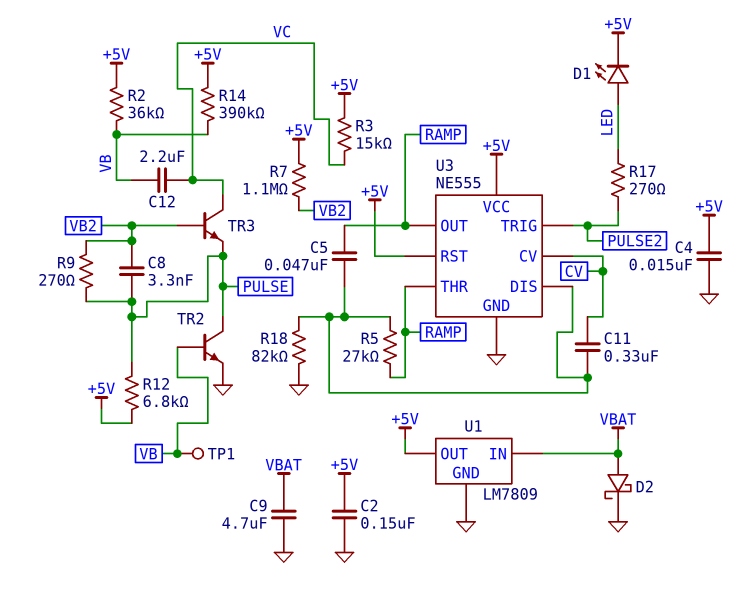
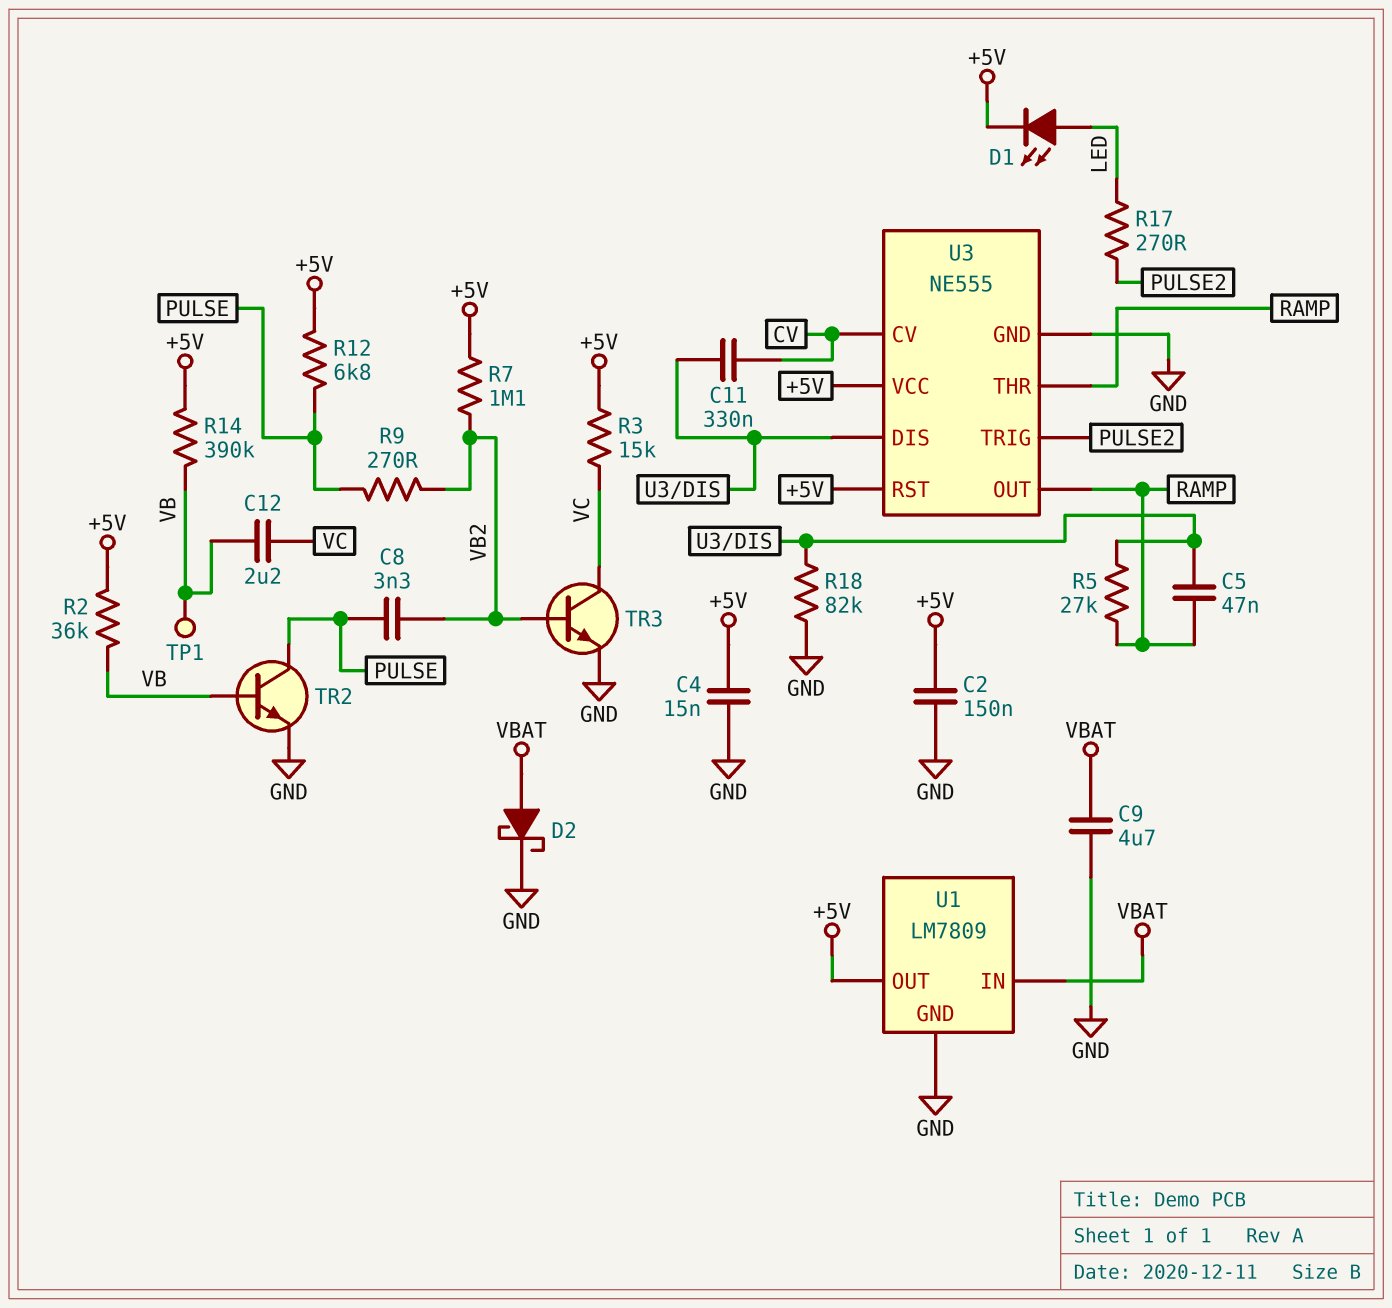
TR3: NPN (B VB2, C VC, E PULSE) -> NPN (B VB2, C VC, E GND)

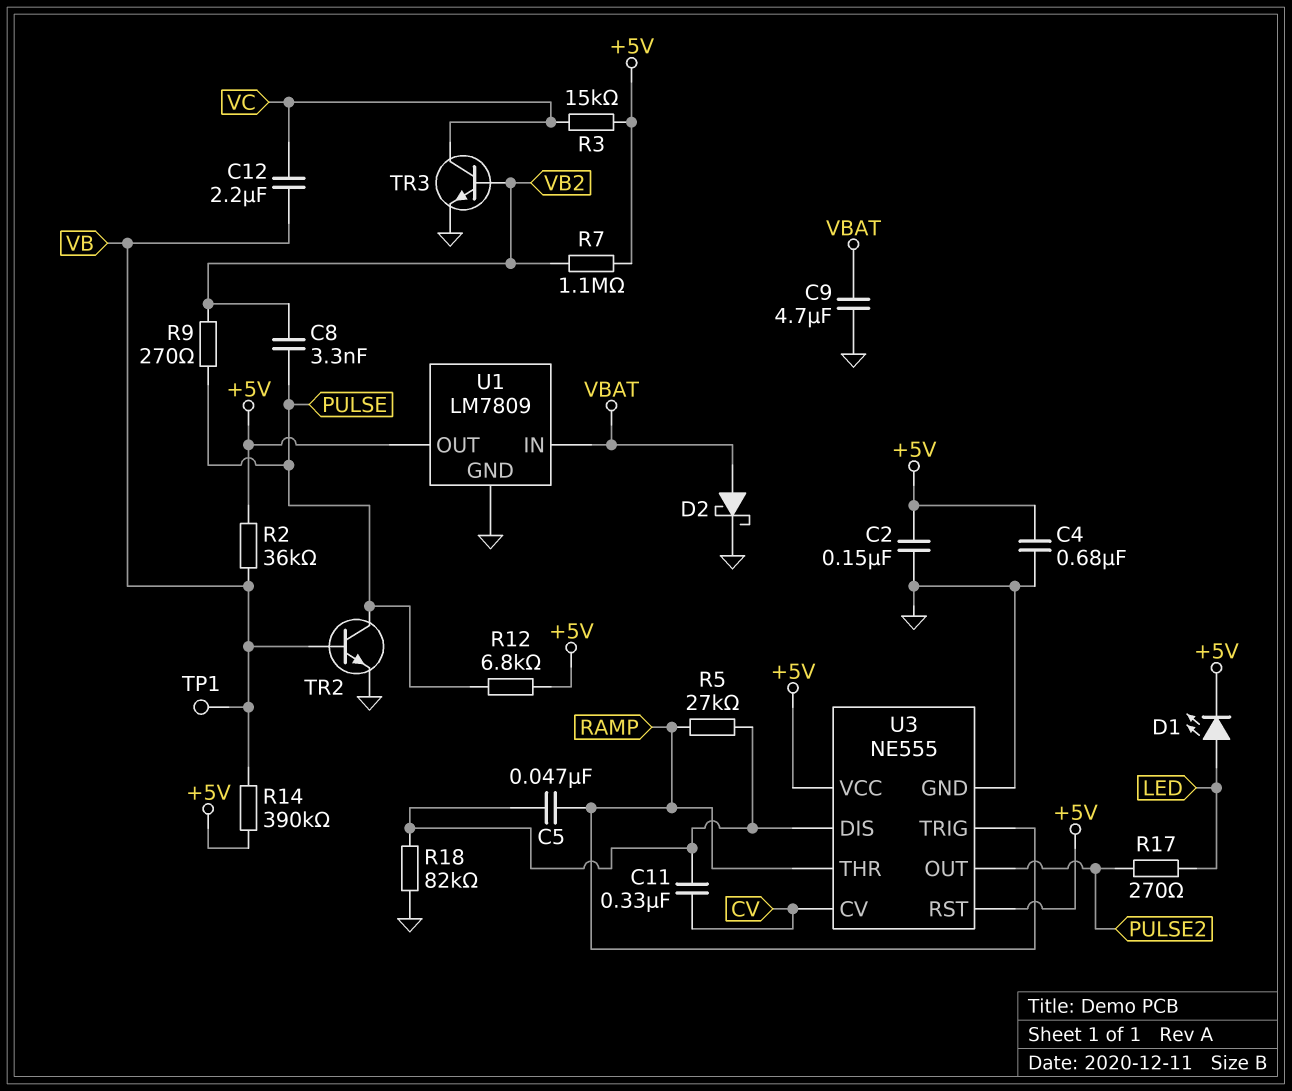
C4: 15nF (+5V, GND) -> 680nF (+5V, GND)
U3 pin OUT: RAMP -> PULSE2
U3 pin TRIG: PULSE2 -> RAMP

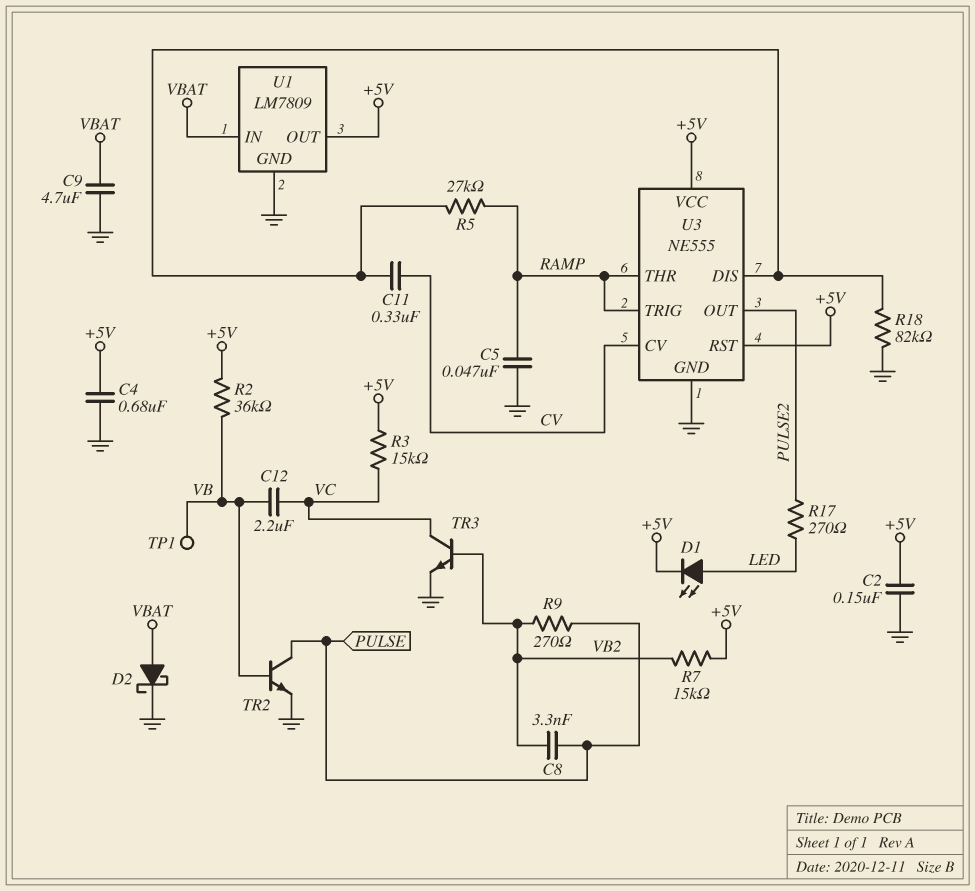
C5: 47nF (RAMP, U3/DIS) -> 47nF (GND, RAMP)
R7: 1.1M (+5V, VB2) -> 15k (+5V, VB2)
R12: 6.8k (+5V, PULSE) -> none
R14: 390k (+5V, VB) -> none

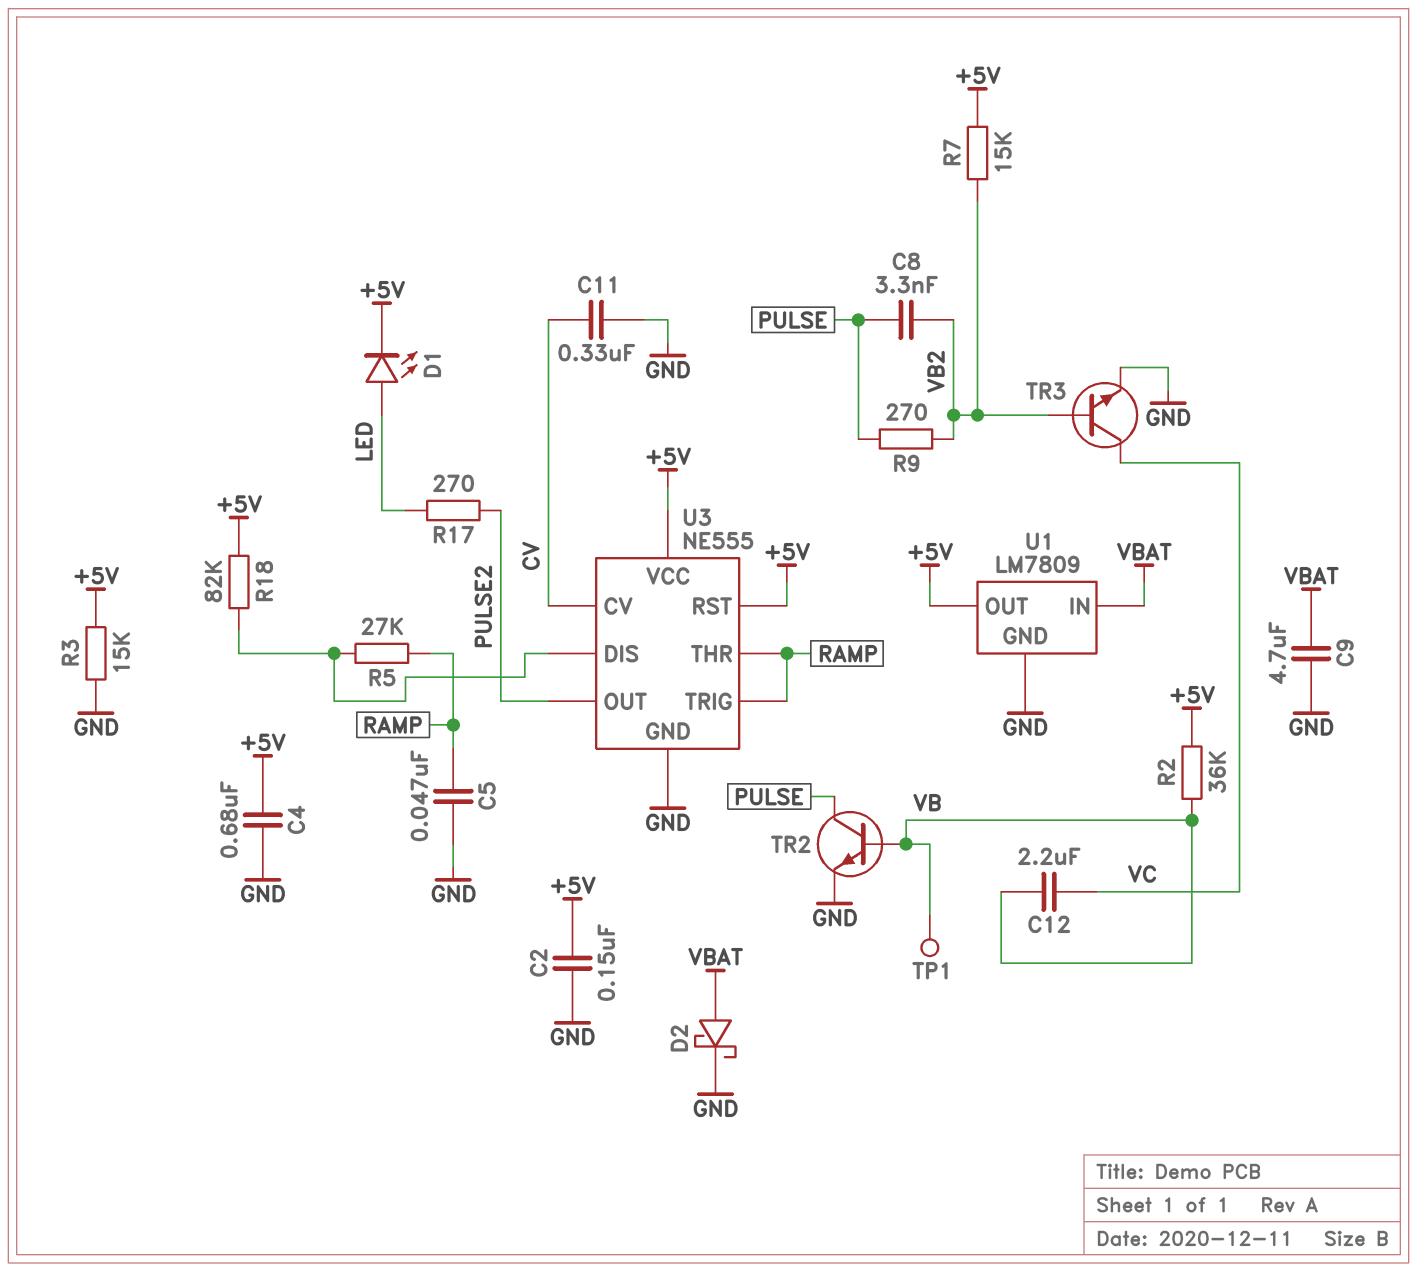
C11: 330nF (CV, U3/DIS) -> 330nF (CV, GND)
R3: 15k (+5V, VC) -> 15k (+5V, GND)
R18: 82k (GND, U3/DIS) -> 82k (+5V, U3/DIS)

